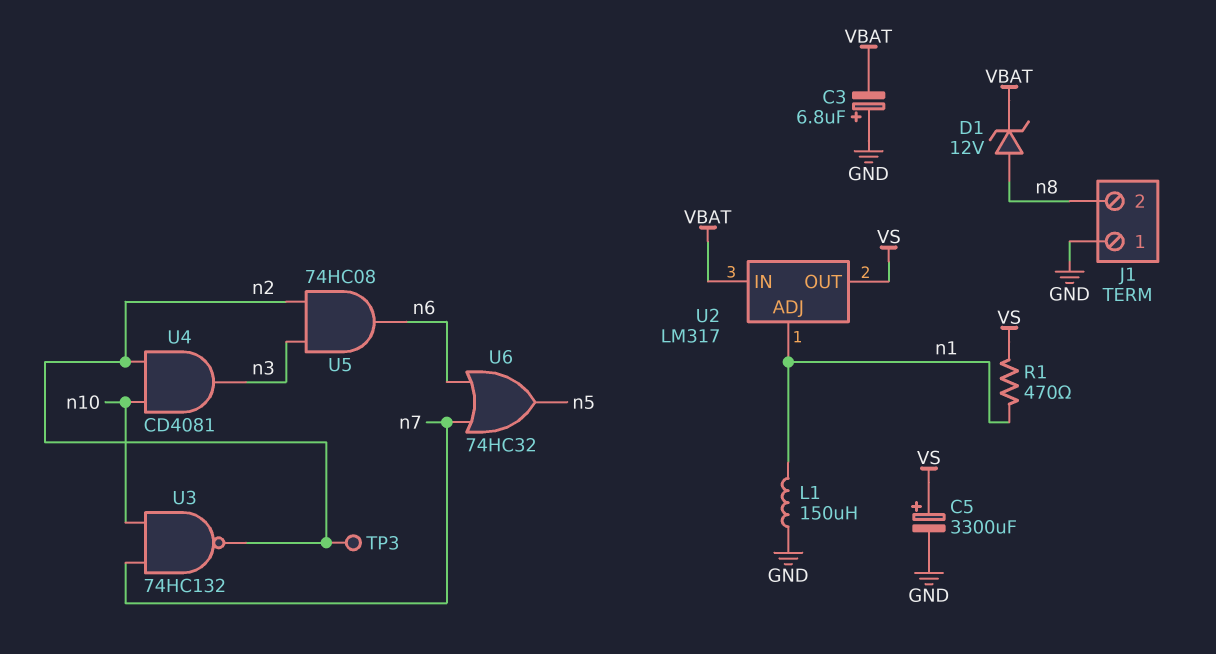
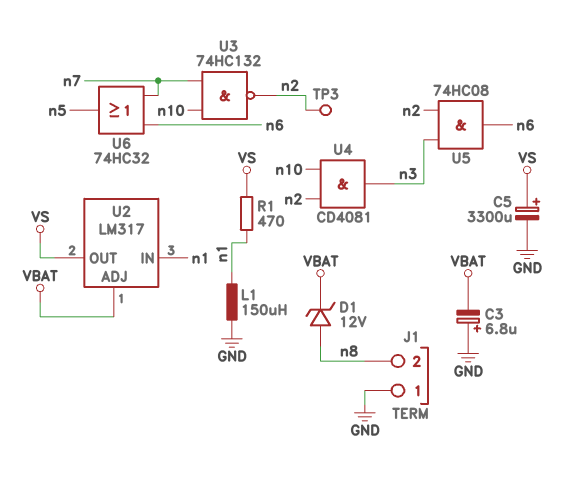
U2 pin ADJ: n1 -> VBAT
U2 pin IN: VBAT -> n1

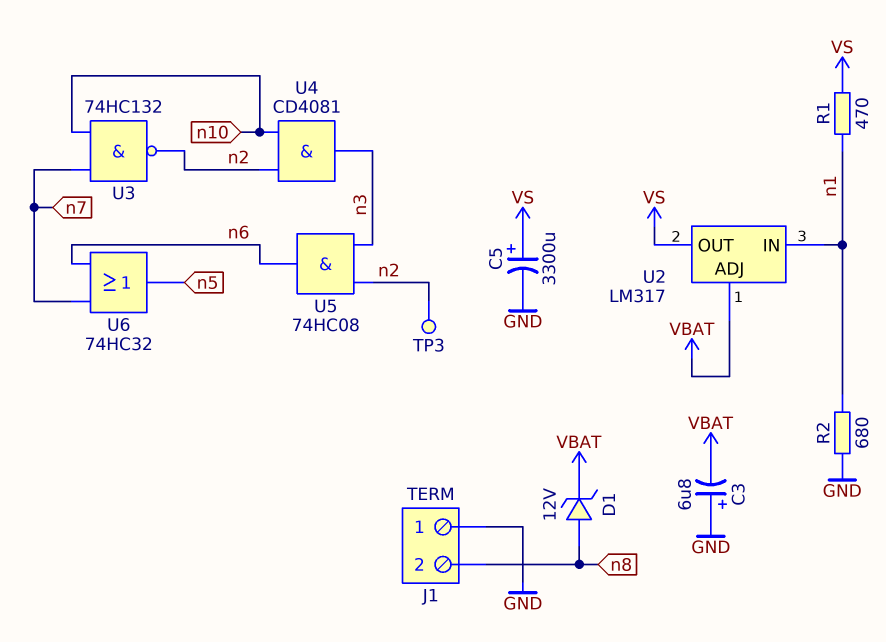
L1: 150uH (GND, n1) -> none
R2: none -> 680 (GND, n1)

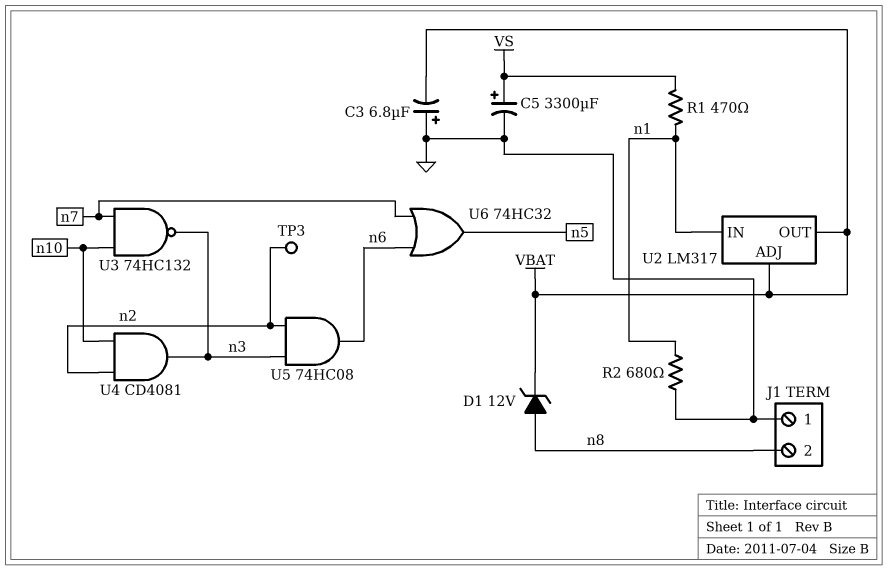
U2 pin OUT: VS -> VBAT
U3: NAND 74HC132 (in n7, in n10, out n2) -> NAND 74HC132 (in n7, in n10, out n3)

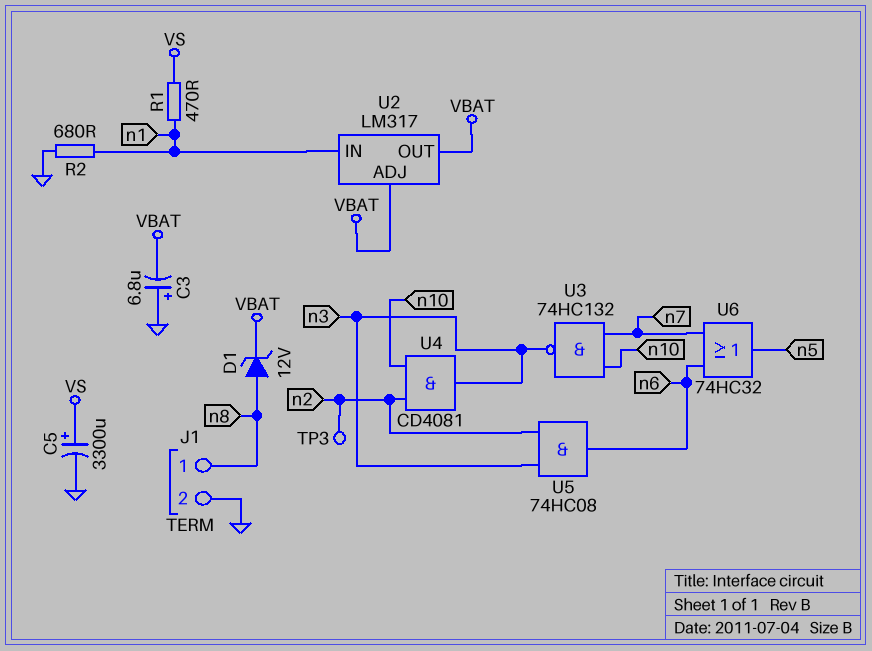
J1 pin 1: GND -> n8
J1 pin 2: n8 -> GND

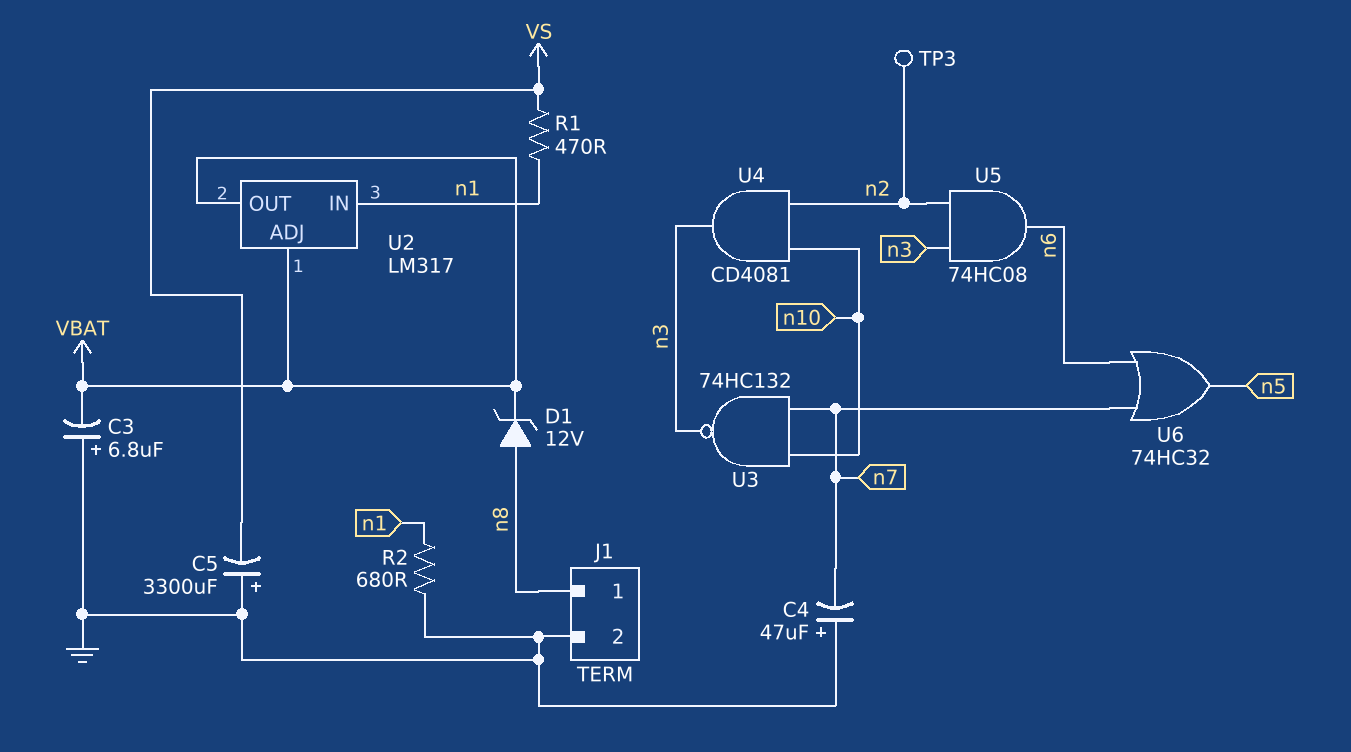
C4: none -> 47uF (plus GND, minus n7)
C5: 3300uF (plus VS, minus GND) -> 3300uF (plus GND, minus VS)

